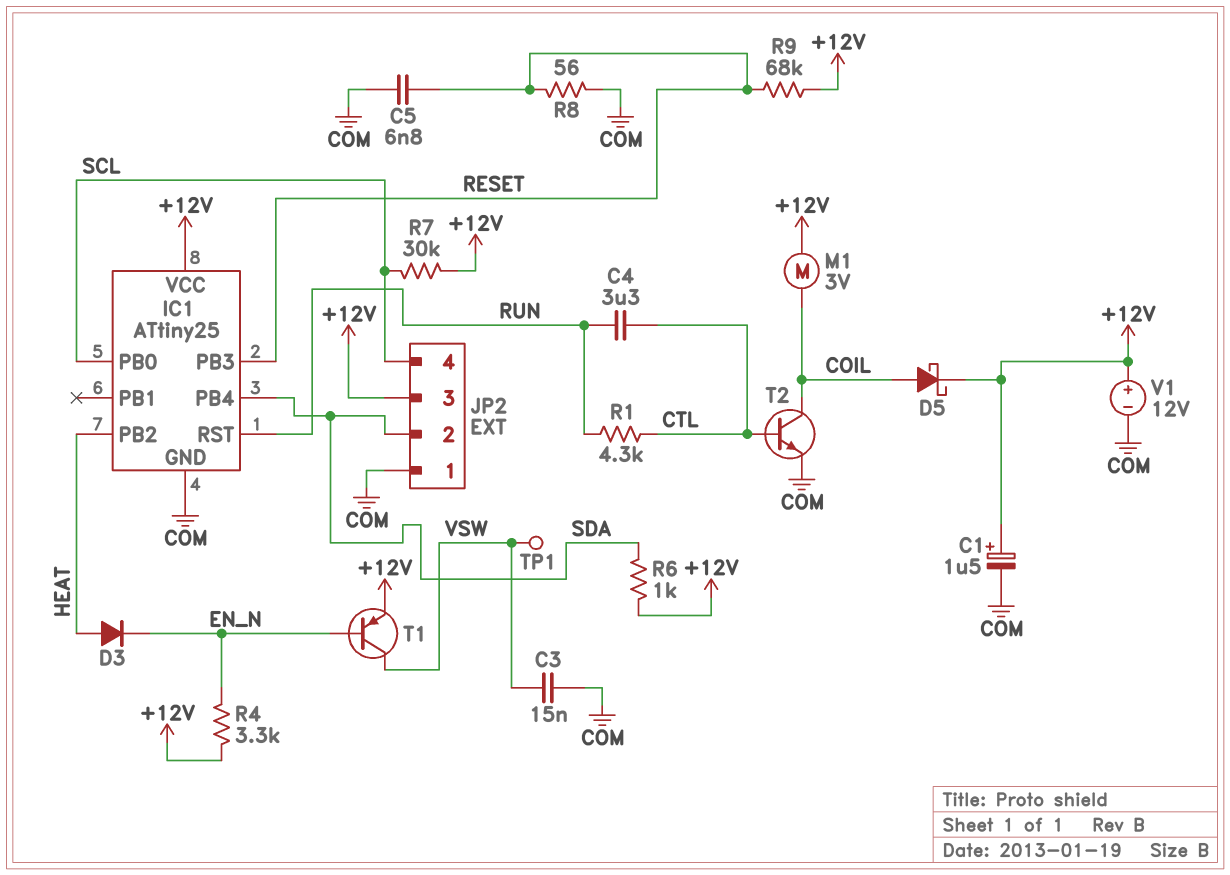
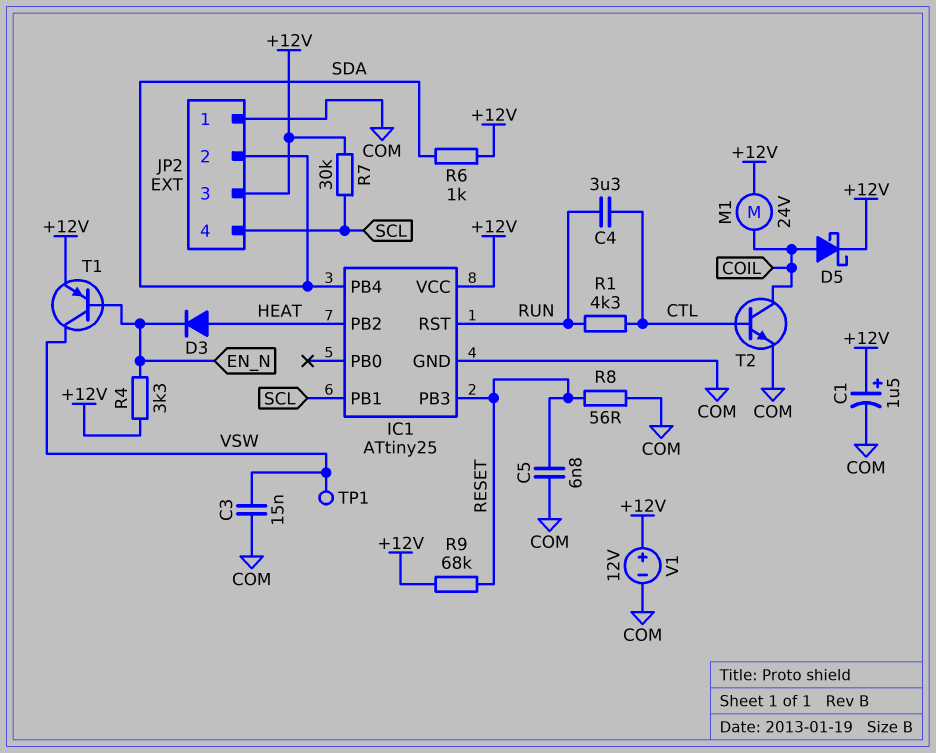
IC1 pin PB0: SCL -> none
IC1 pin PB1: none -> SCL
M1: motor 3V (+12V, COIL) -> motor 24V (+12V, COIL)

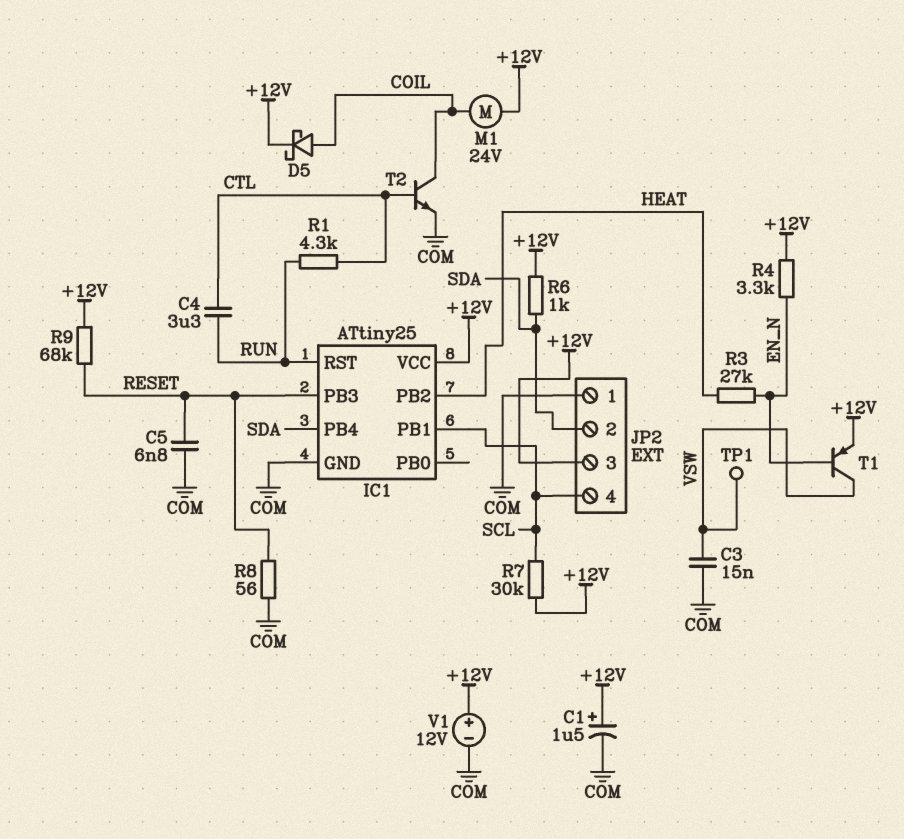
D3: diode (A HEAT, K EN_N) -> none
R3: none -> 27k (EN_N, HEAT)

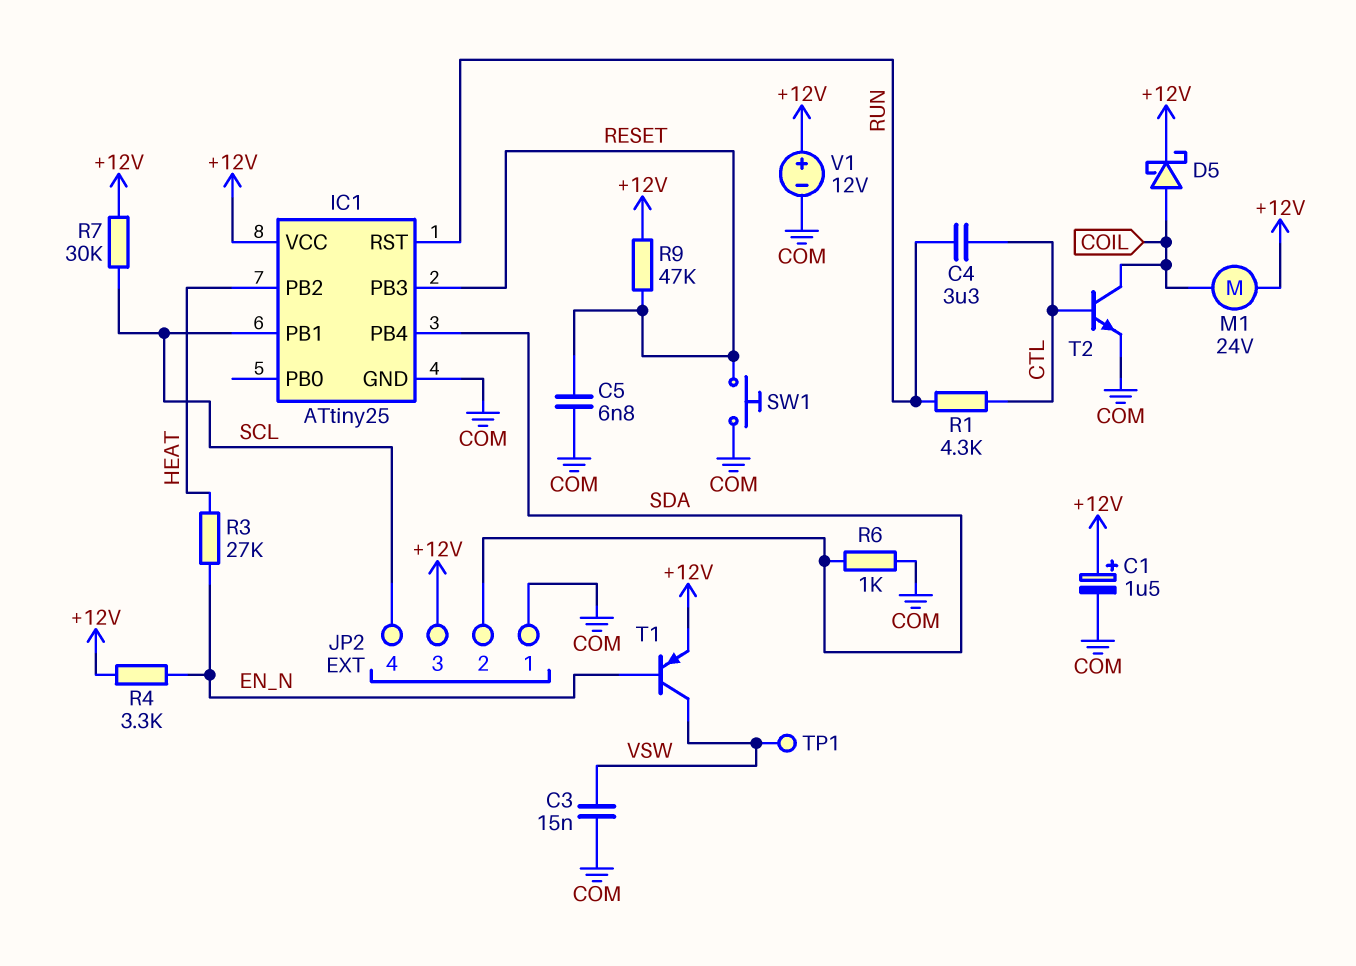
R6: 1k (+12V, SDA) -> 1k (COM, SDA)
R8: 56 (COM, RESET) -> none
R9: 68k (+12V, RESET) -> 47k (+12V, RESET)
SW1: none -> button (COM, RESET)

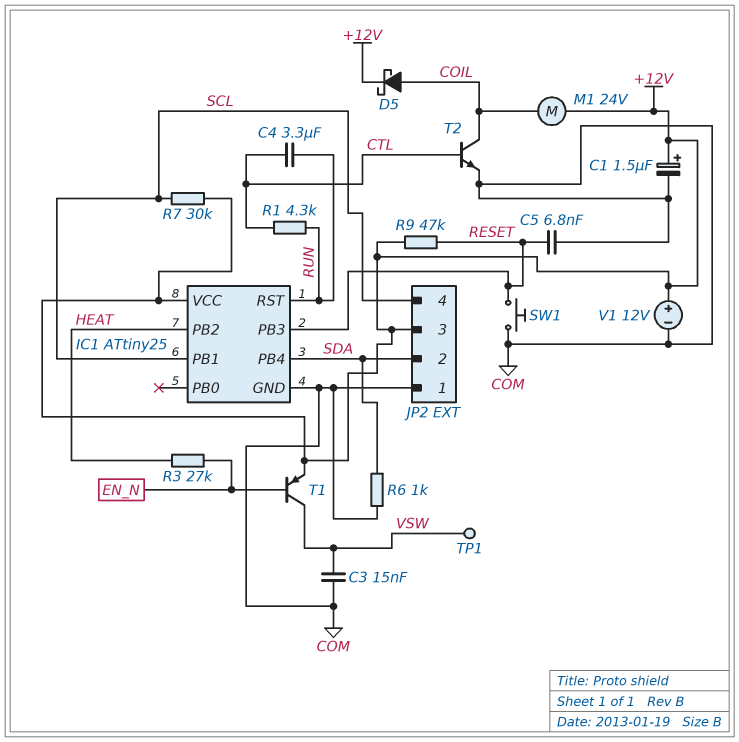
R4: 3.3k (+12V, EN_N) -> none

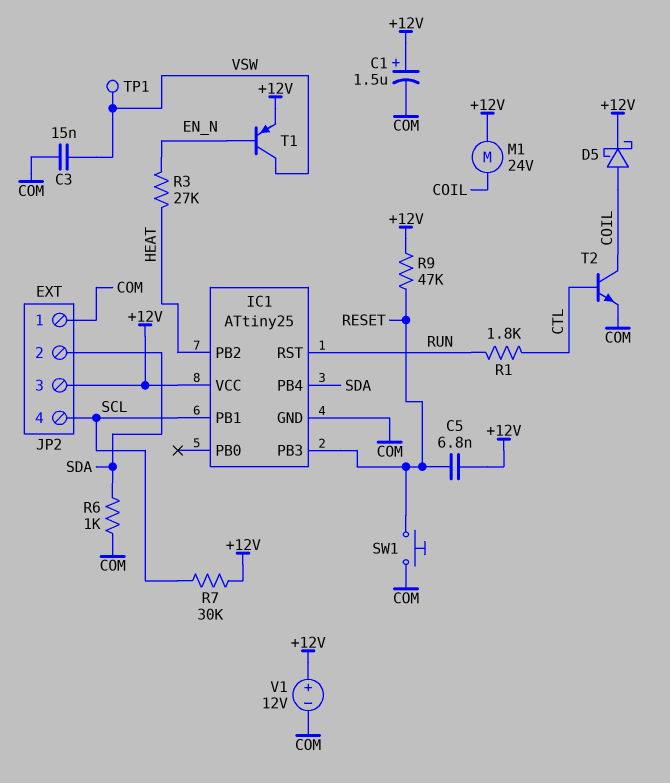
C4: 3.3uF (CTL, RUN) -> none
C5: 6.8nF (COM, RESET) -> 6.8nF (+12V, RESET)
R1: 4.3k (CTL, RUN) -> 1.8k (CTL, RUN)

